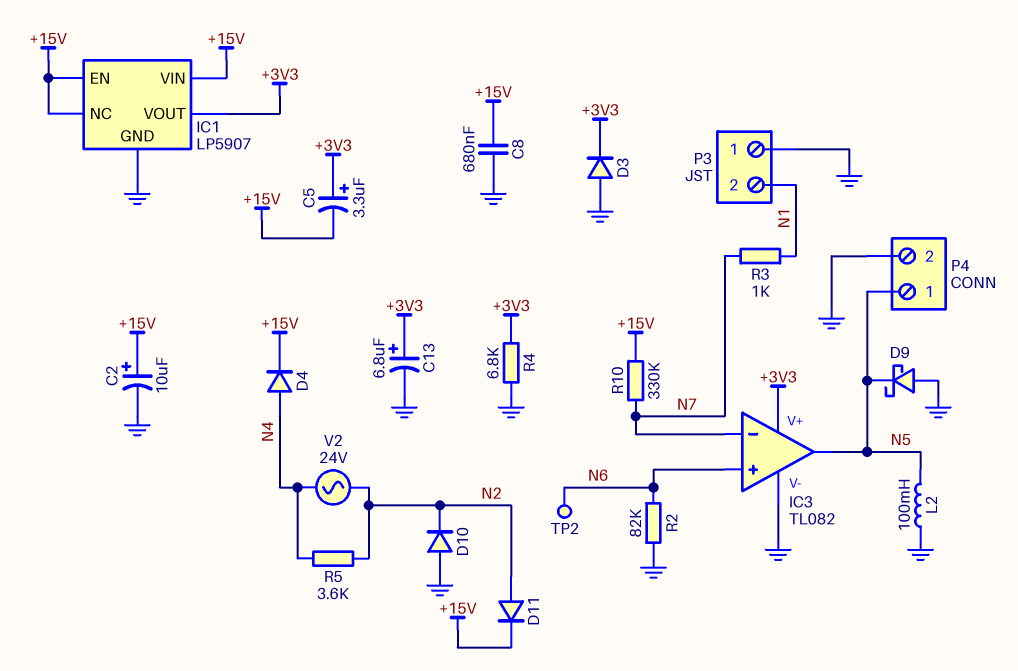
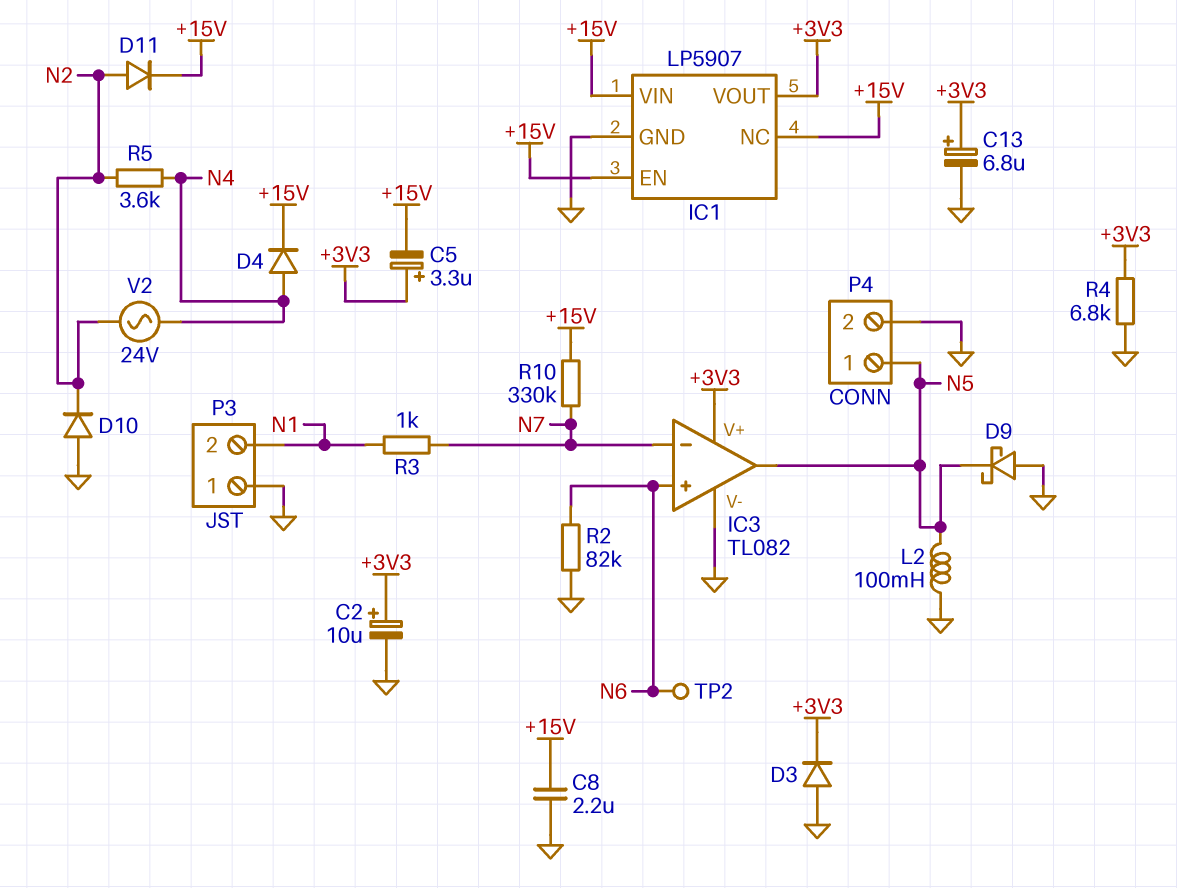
C2: 10uF (plus +15V, minus GND) -> 10uF (plus +3V3, minus GND)
C8: 680nF (+15V, GND) -> 2.2uF (+15V, GND)

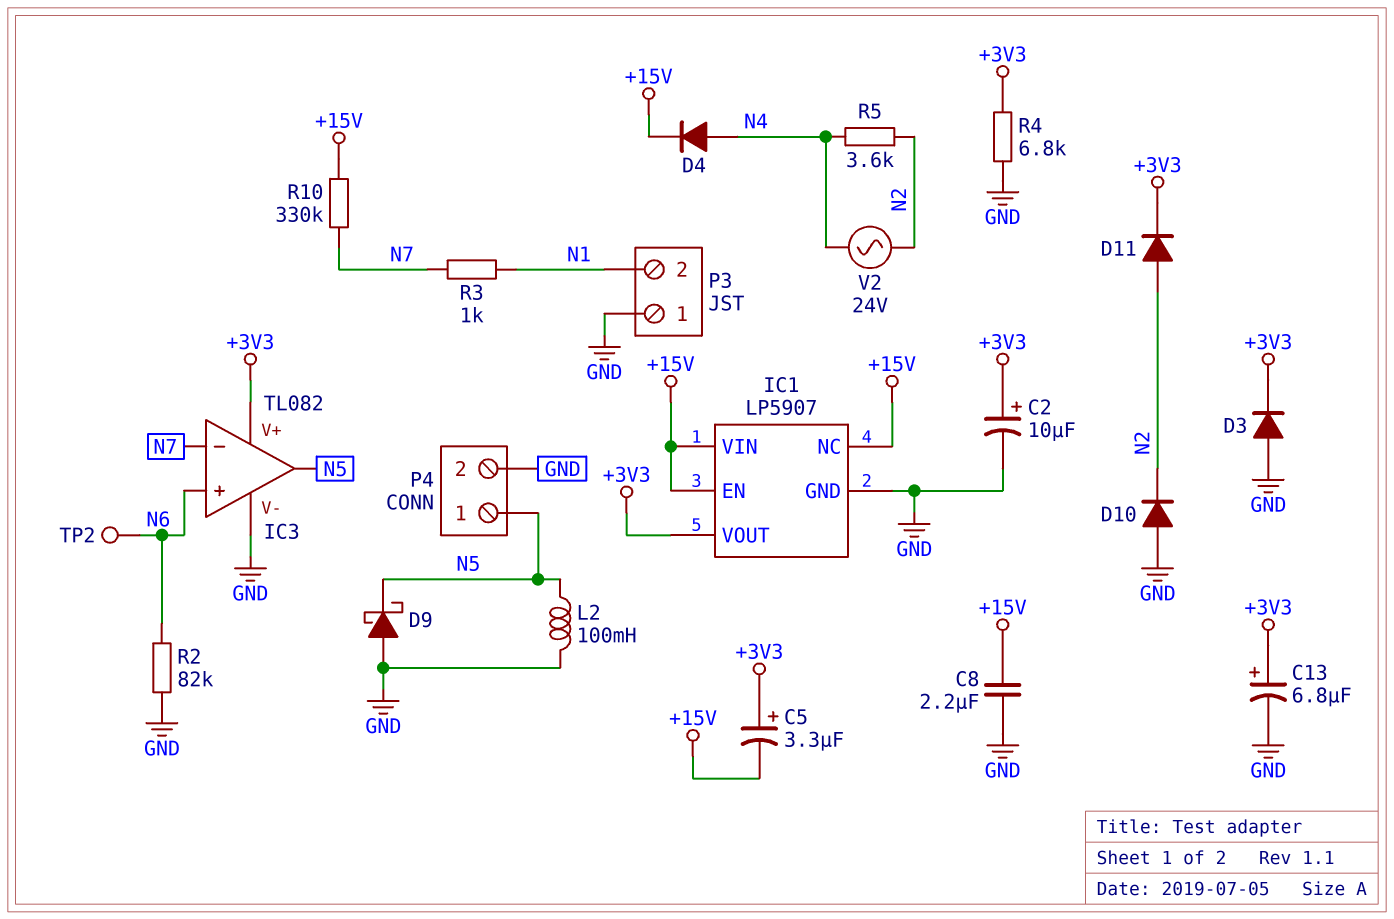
D11: diode (A N2, K +15V) -> diode (A N2, K +3V3)

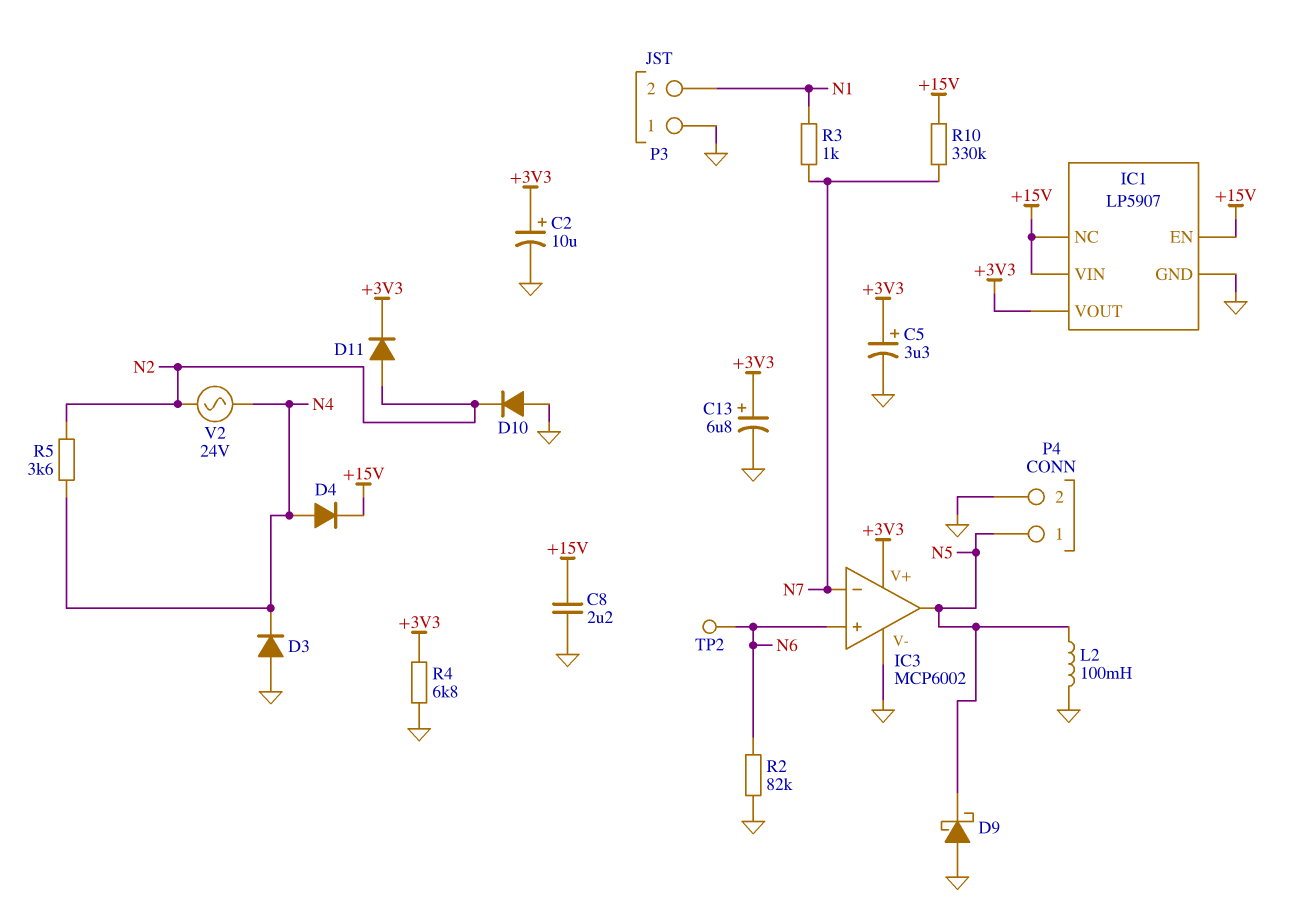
C5: 3.3uF (plus +3V3, minus +15V) -> 3.3uF (plus +3V3, minus GND)
D3: diode (A GND, K +3V3) -> diode (A GND, K N4)
IC3: TL082 -> MCP6002

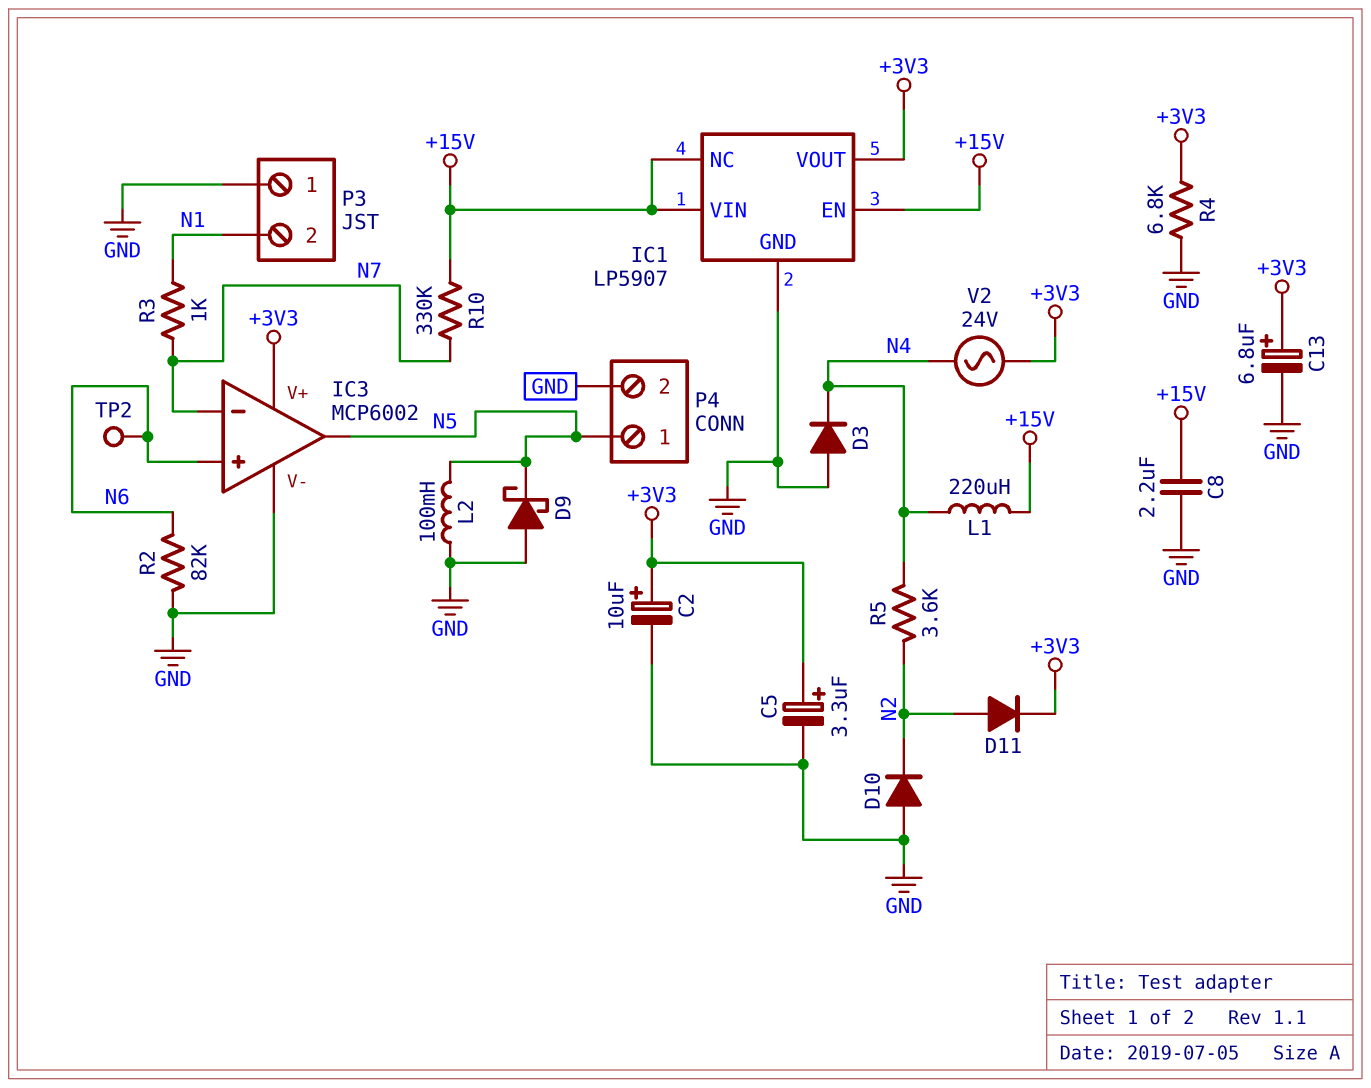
D4: diode (A N4, K +15V) -> none
L1: none -> 220uH (+15V, N4)
V2: AC 24V (N2, N4) -> AC 24V (+3V3, N4)

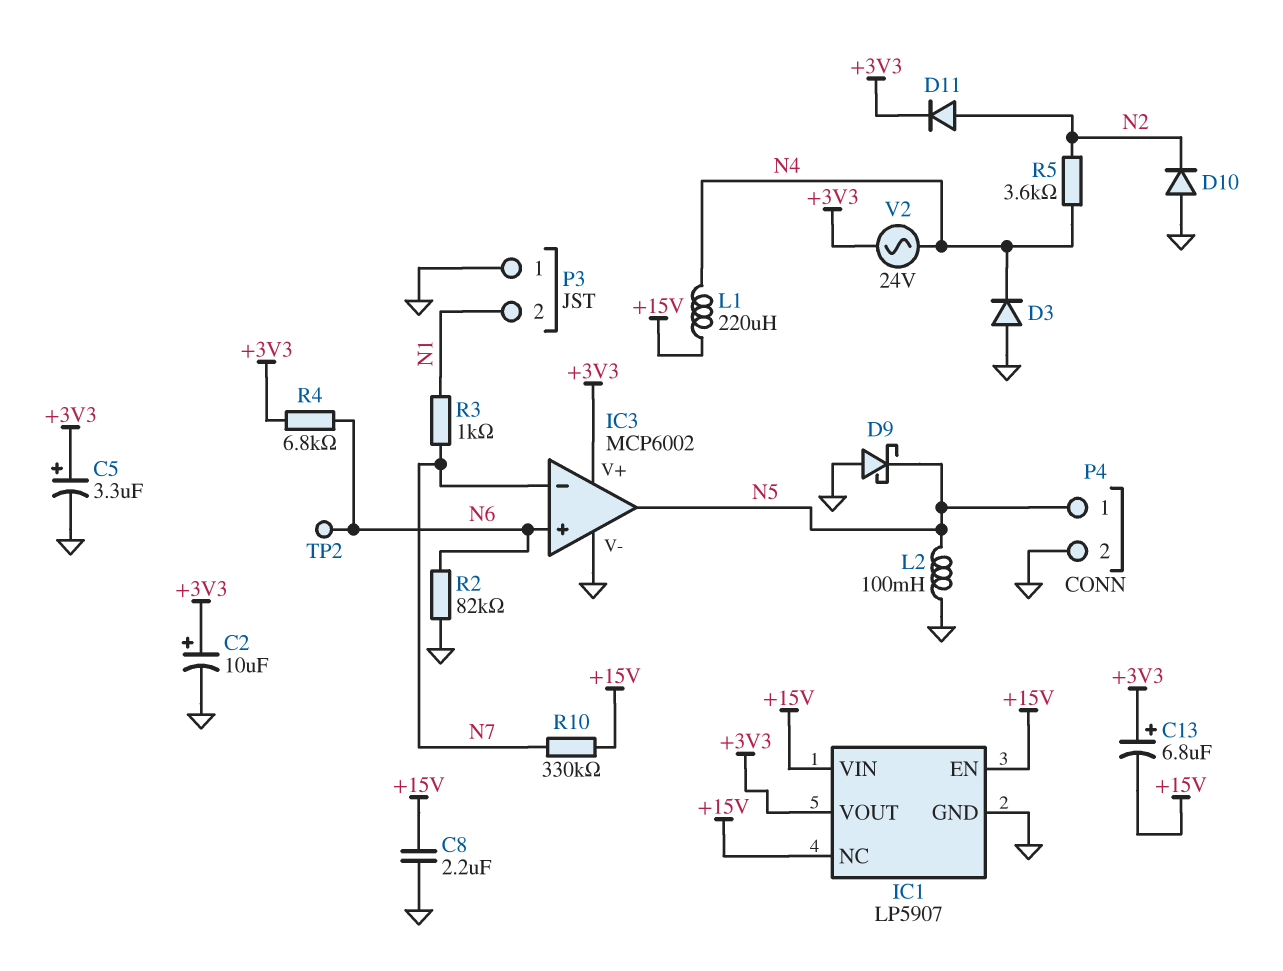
C13: 6.8uF (plus +3V3, minus GND) -> 6.8uF (plus +3V3, minus +15V)
R4: 6.8k (+3V3, GND) -> 6.8k (+3V3, N6)

